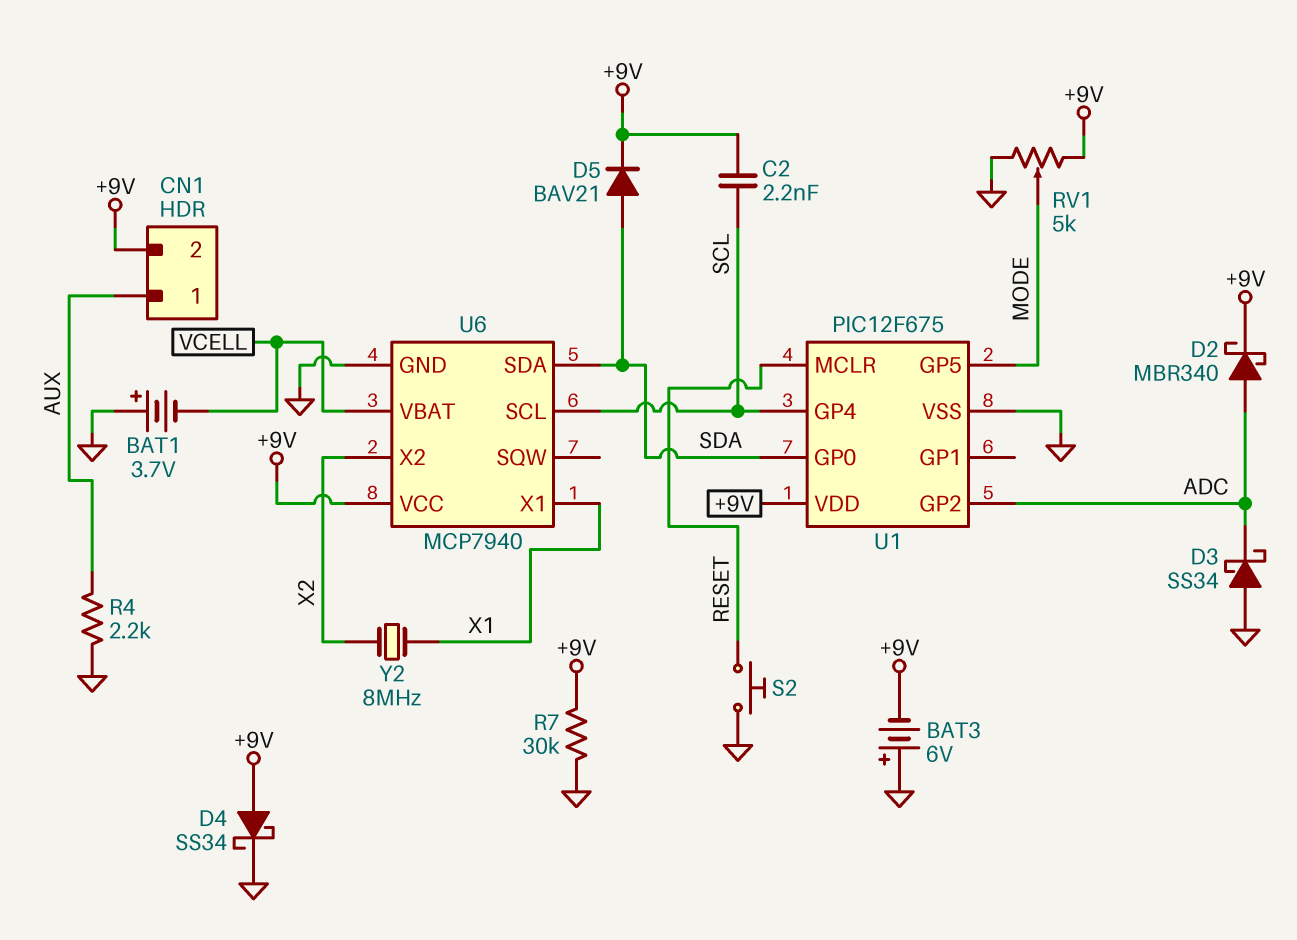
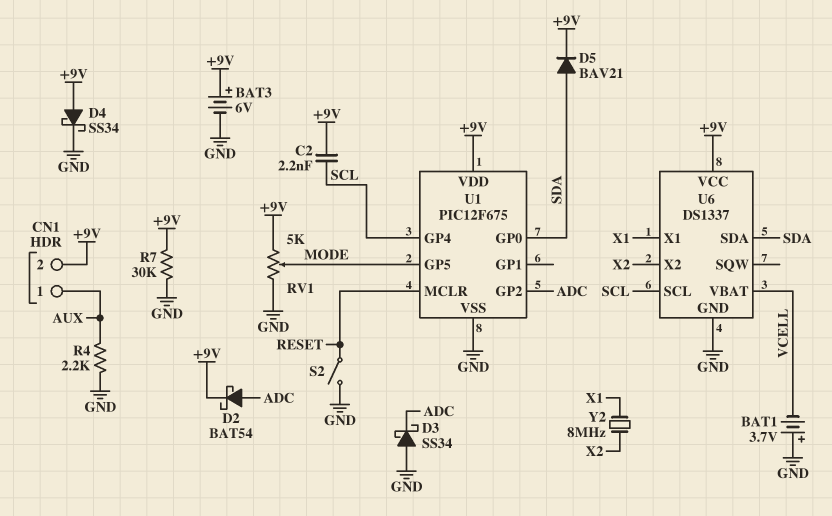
BAT3: 6V (plus GND, minus +9V) -> 6V (plus +9V, minus GND)
D2: schottky MBR340 (A ADC, K +9V) -> schottky BAT54 (A ADC, K +9V)
S2: button (GND, RESET) -> switch (GND, RESET)
U6: MCP7940 -> DS1337

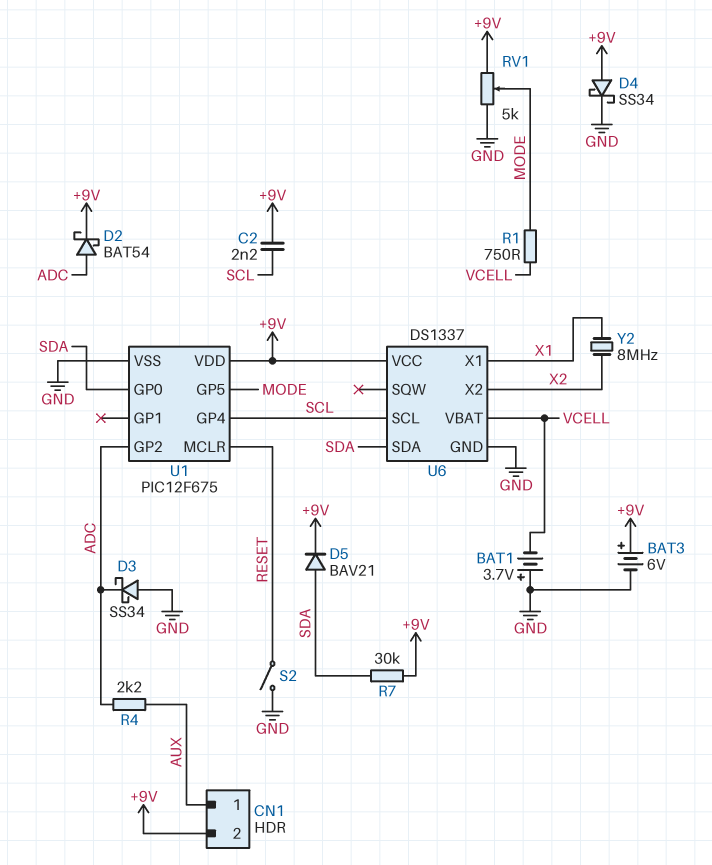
R1: none -> 750 (MODE, VCELL)
R4: 2.2k (AUX, GND) -> 2.2k (ADC, AUX)
R7: 30k (+9V, GND) -> 30k (+9V, SDA)

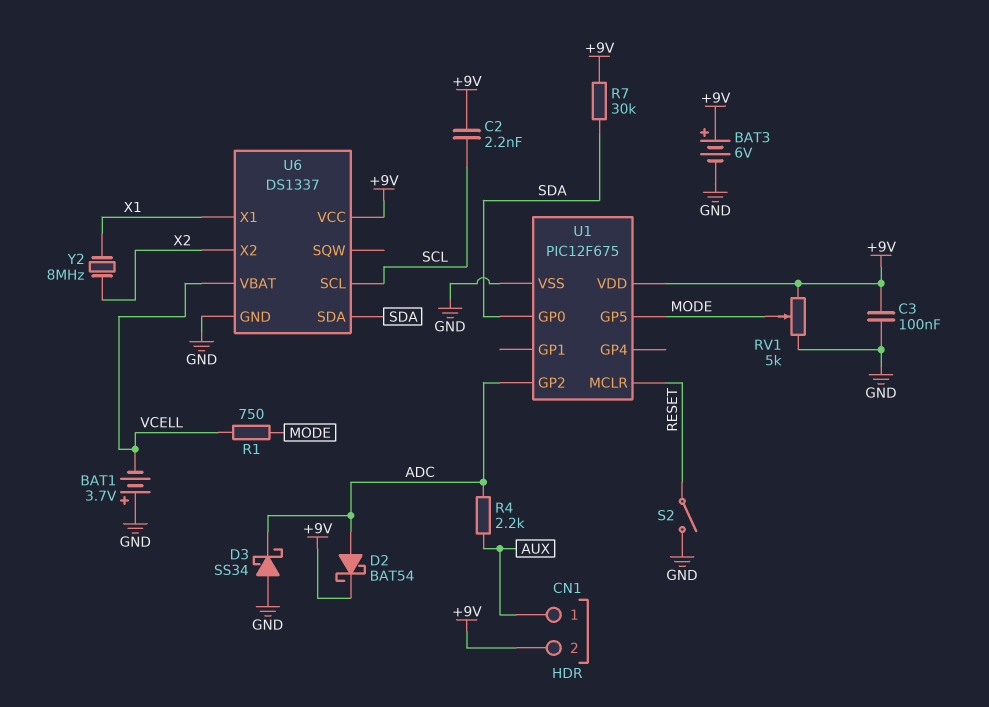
C3: none -> 100nF (+9V, GND)
D4: schottky SS34 (A +9V, K GND) -> none
D5: diode BAV21 (A SDA, K +9V) -> none
U1 pin GP4: SCL -> none

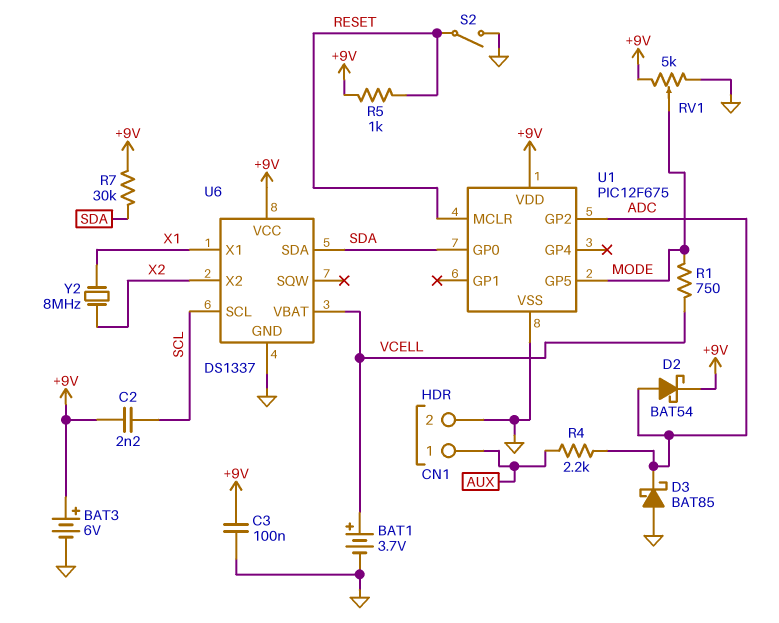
BAT1: 3.7V (plus GND, minus VCELL) -> 3.7V (plus VCELL, minus GND)
CN1 pin 2: +9V -> GND
D3: schottky SS34 (A GND, K ADC) -> schottky BAT85 (A GND, K ADC)
R5: none -> 1k (+9V, RESET)

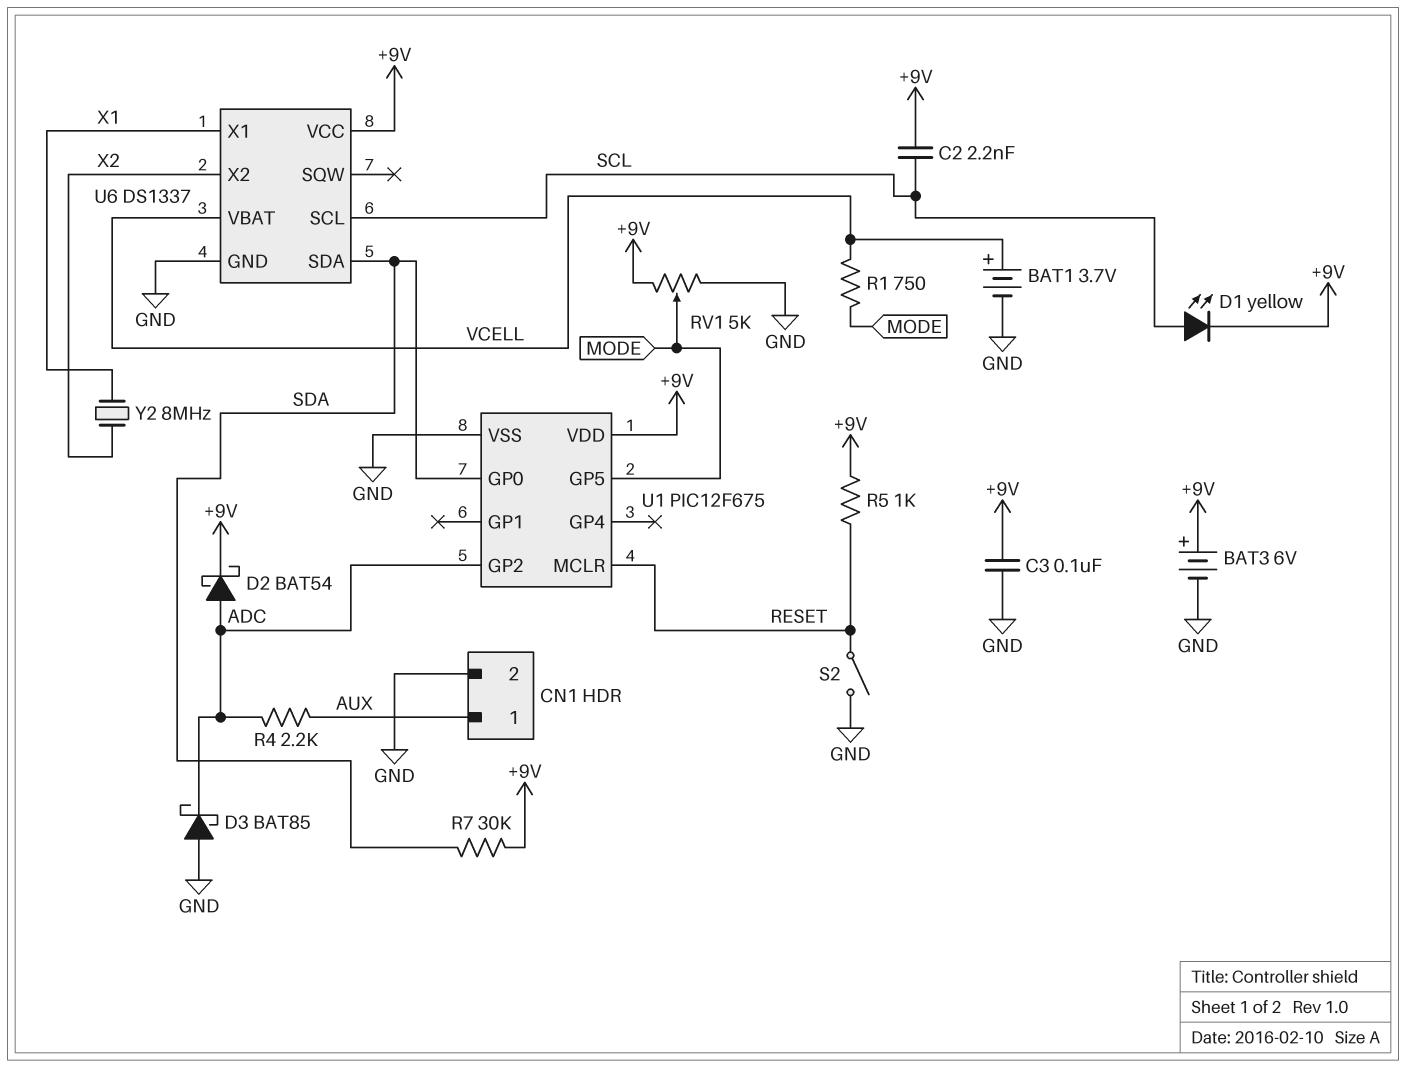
D1: none -> LED yellow (A SCL, K +9V)

